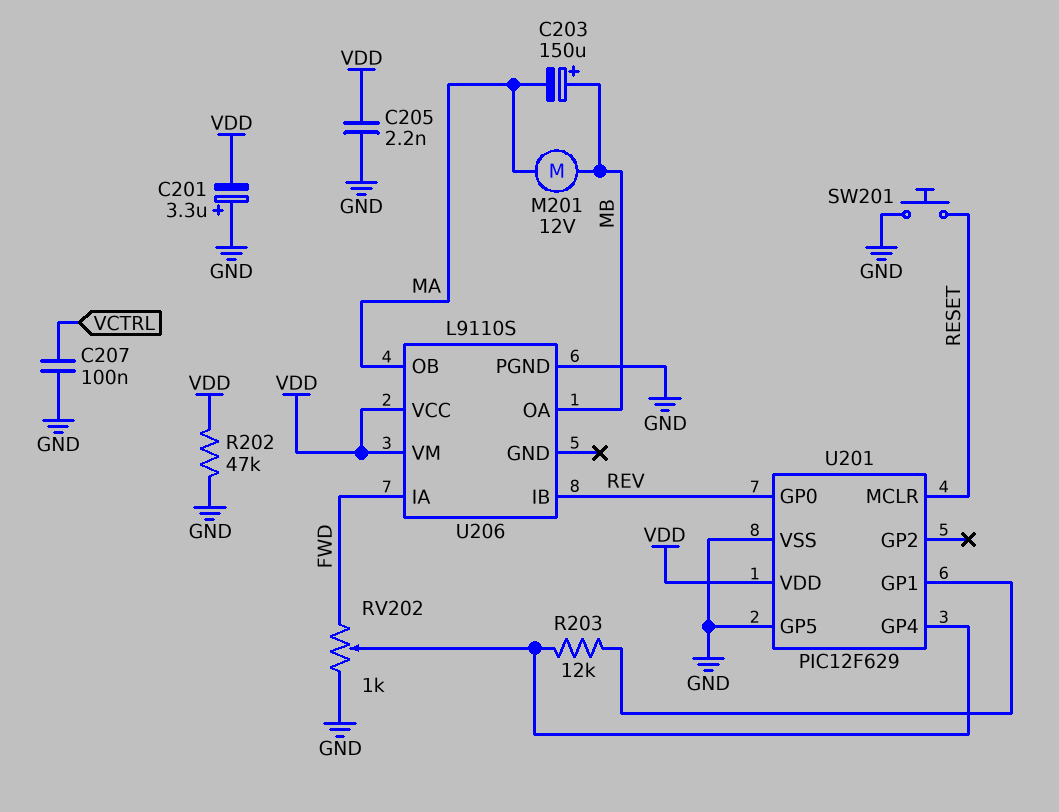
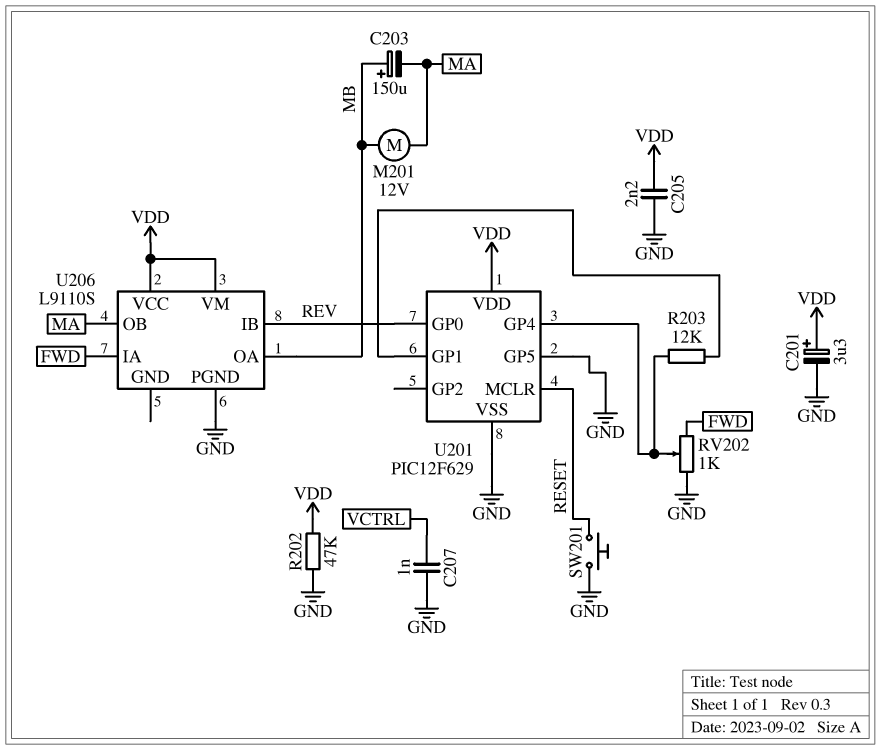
C201: 3.3uF (plus GND, minus VDD) -> 3.3uF (plus VDD, minus GND)
C207: 100nF (GND, VCTRL) -> 1nF (GND, VCTRL)

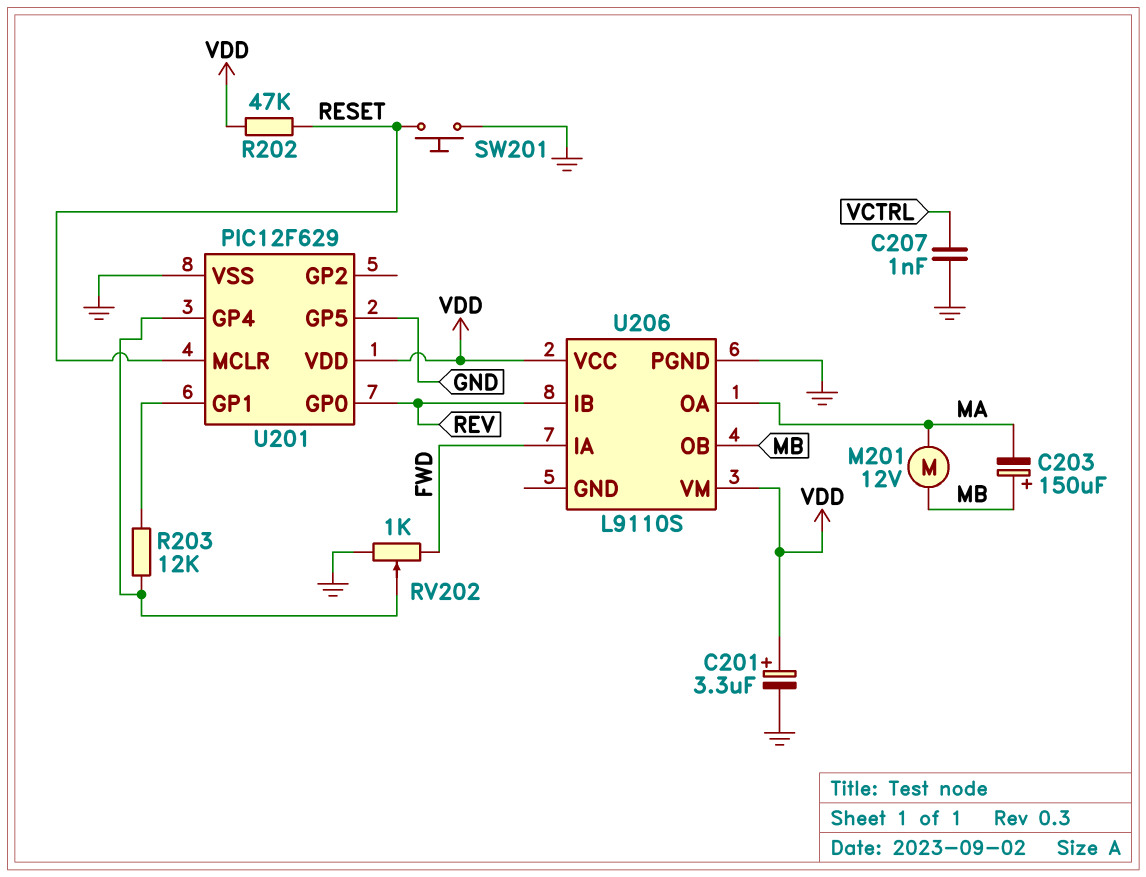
C205: 2.2nF (GND, VDD) -> none
R202: 47k (GND, VDD) -> 47k (RESET, VDD)
U206 pin OA: MB -> MA
U206 pin OB: MA -> MB

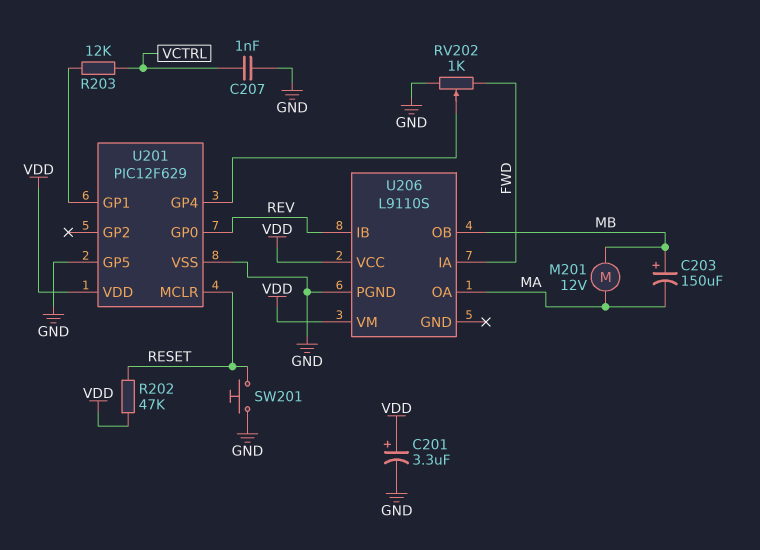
R203: 12k (U201/GP1, U201/GP4) -> 12k (U201/GP1, VCTRL)

